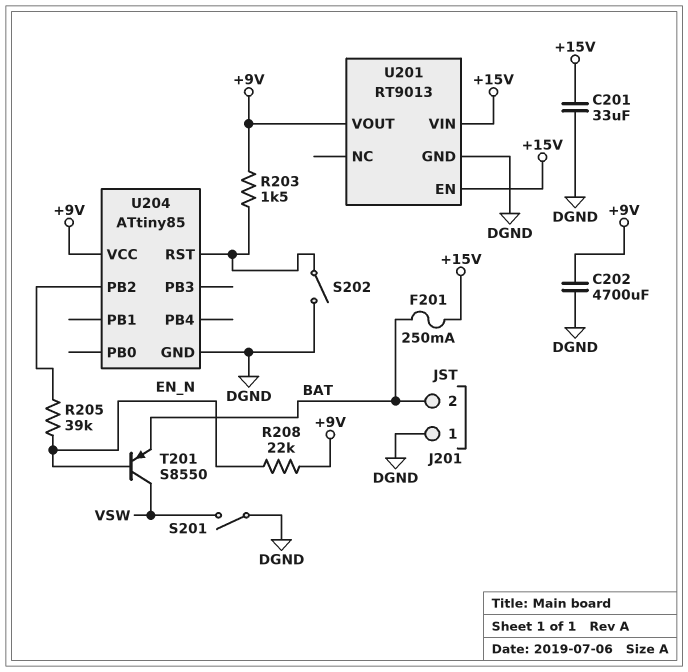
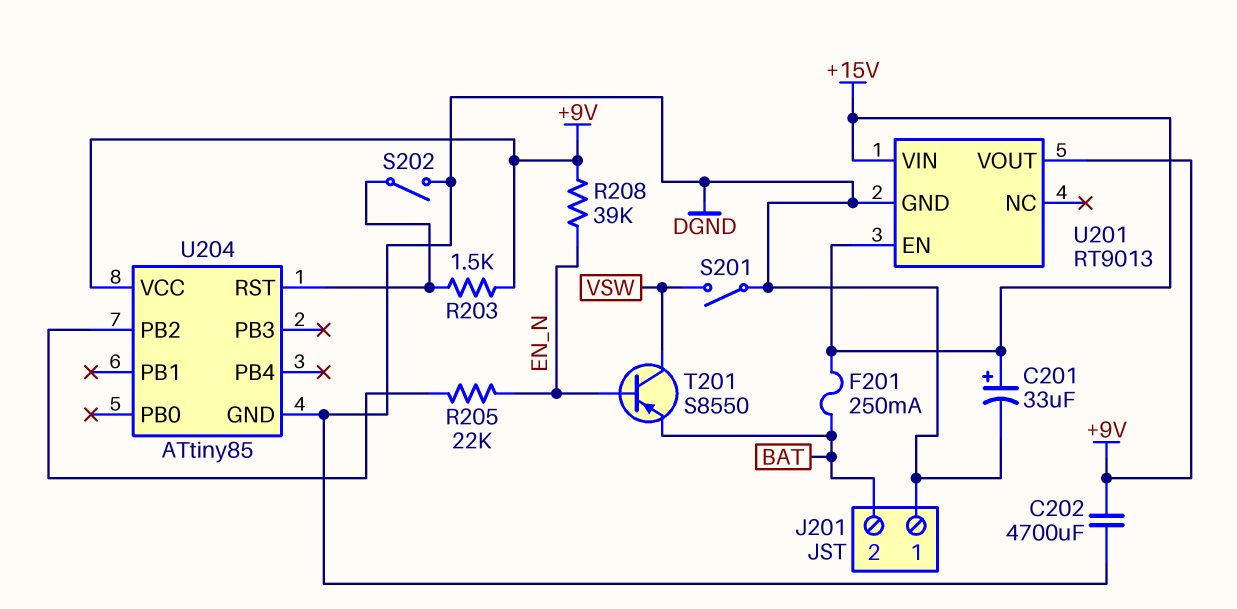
C201: 33uF (+15V, DGND) -> 33uF (plus +15V, minus DGND)
R205: 39k (EN_N, U204/PB2) -> 22k (EN_N, U204/PB2)
R208: 22k (+9V, EN_N) -> 39k (+9V, EN_N)

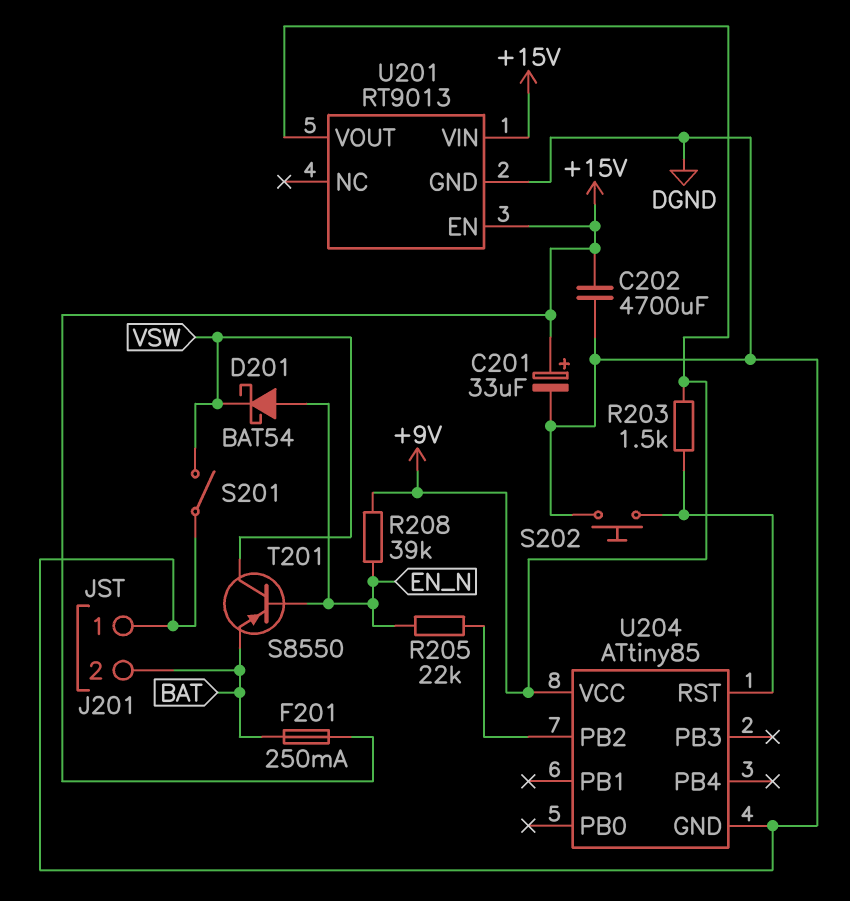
C202: 4700uF (+9V, DGND) -> 4700uF (+15V, DGND)
D201: none -> schottky BAT54 (A EN_N, K VSW)
S202: switch (DGND, U204/RST) -> button (DGND, U204/RST)

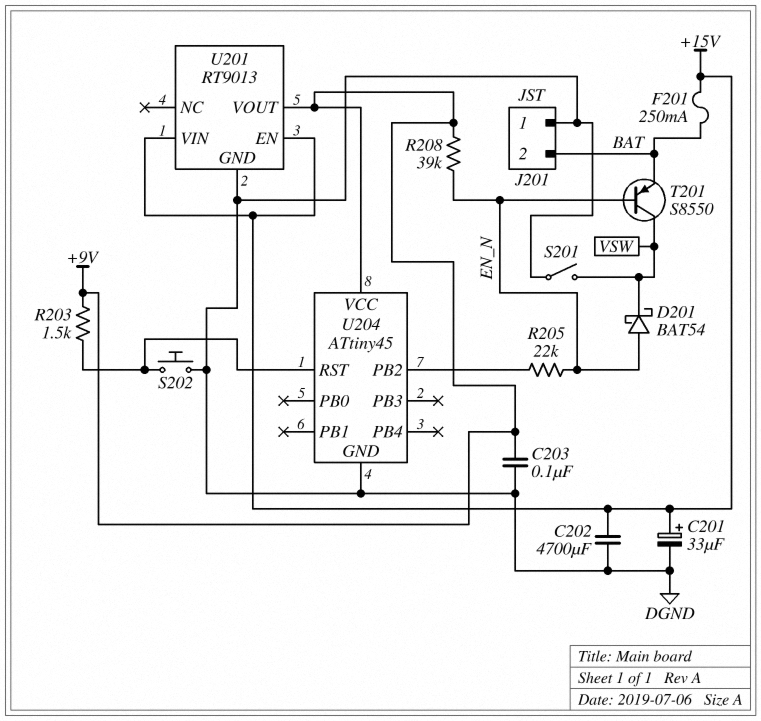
C203: none -> 100nF (+9V, DGND)
U204: ATtiny85 -> ATtiny45

